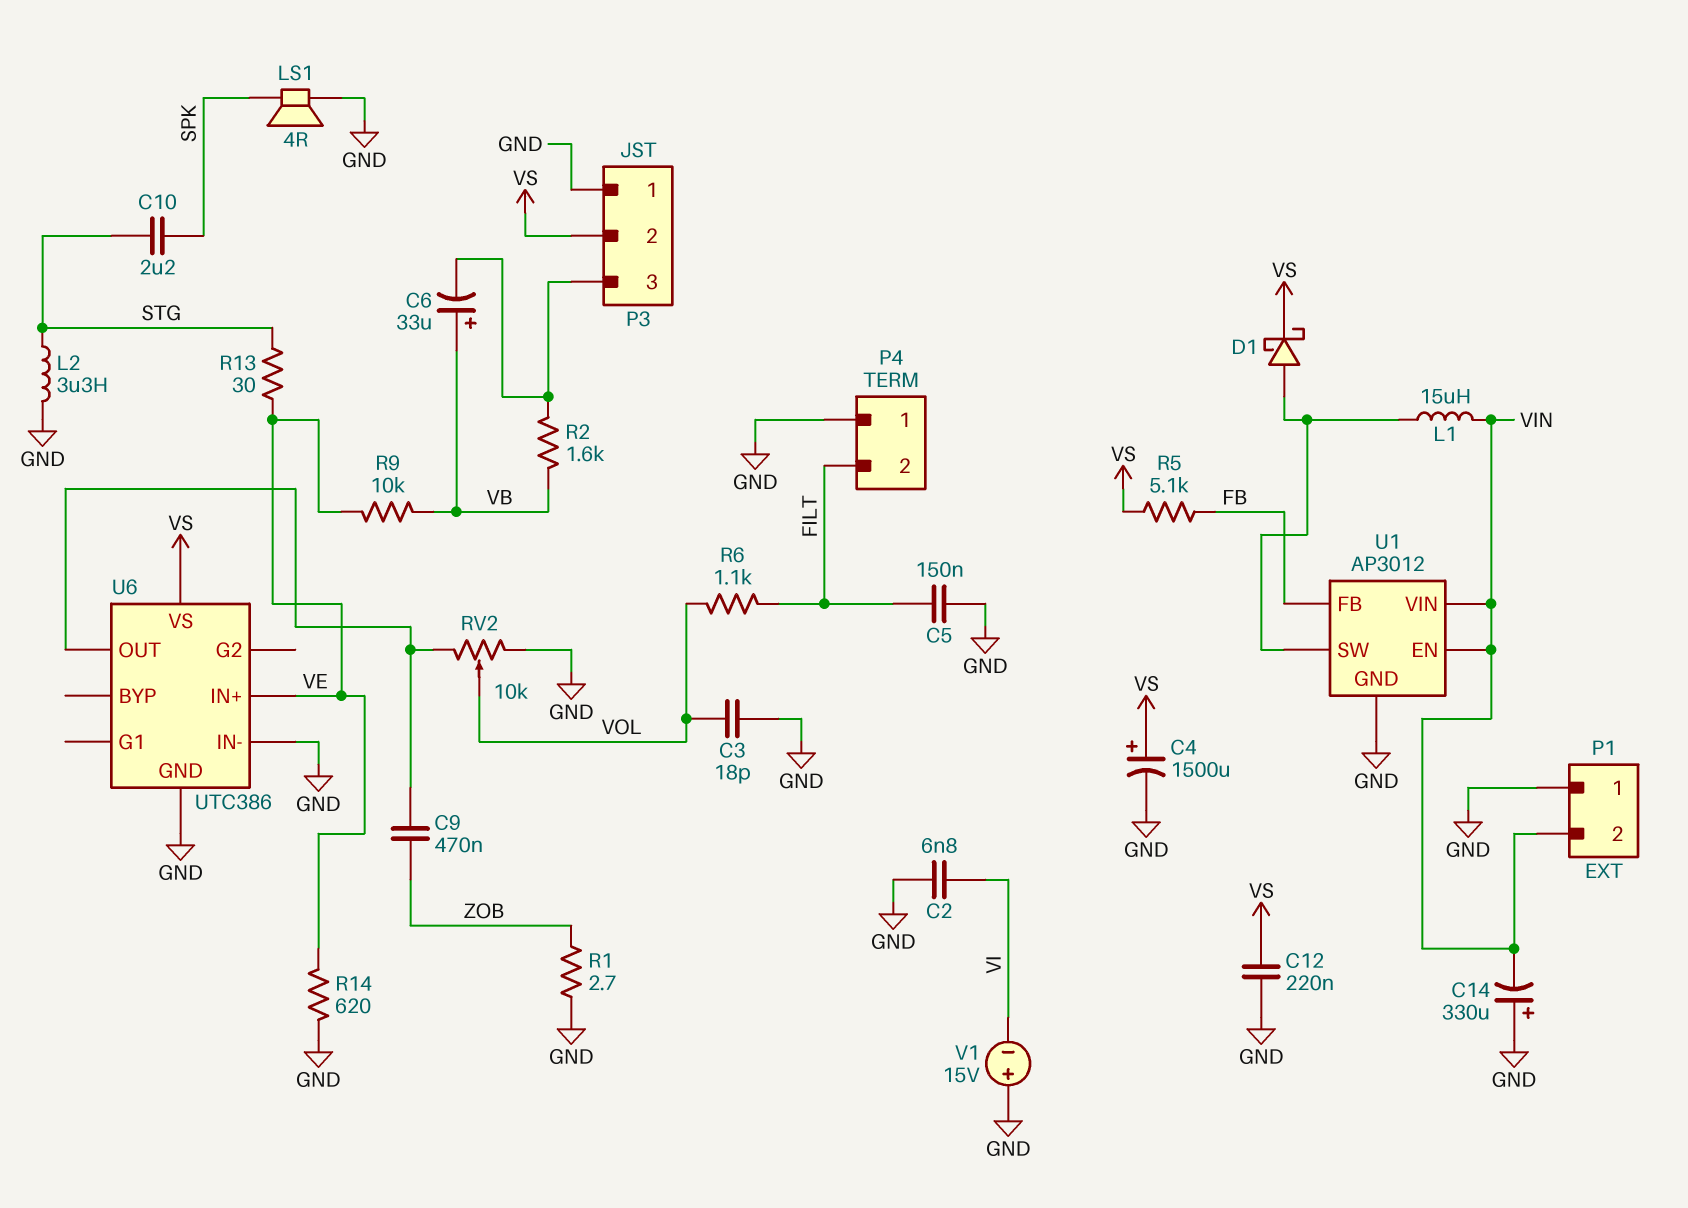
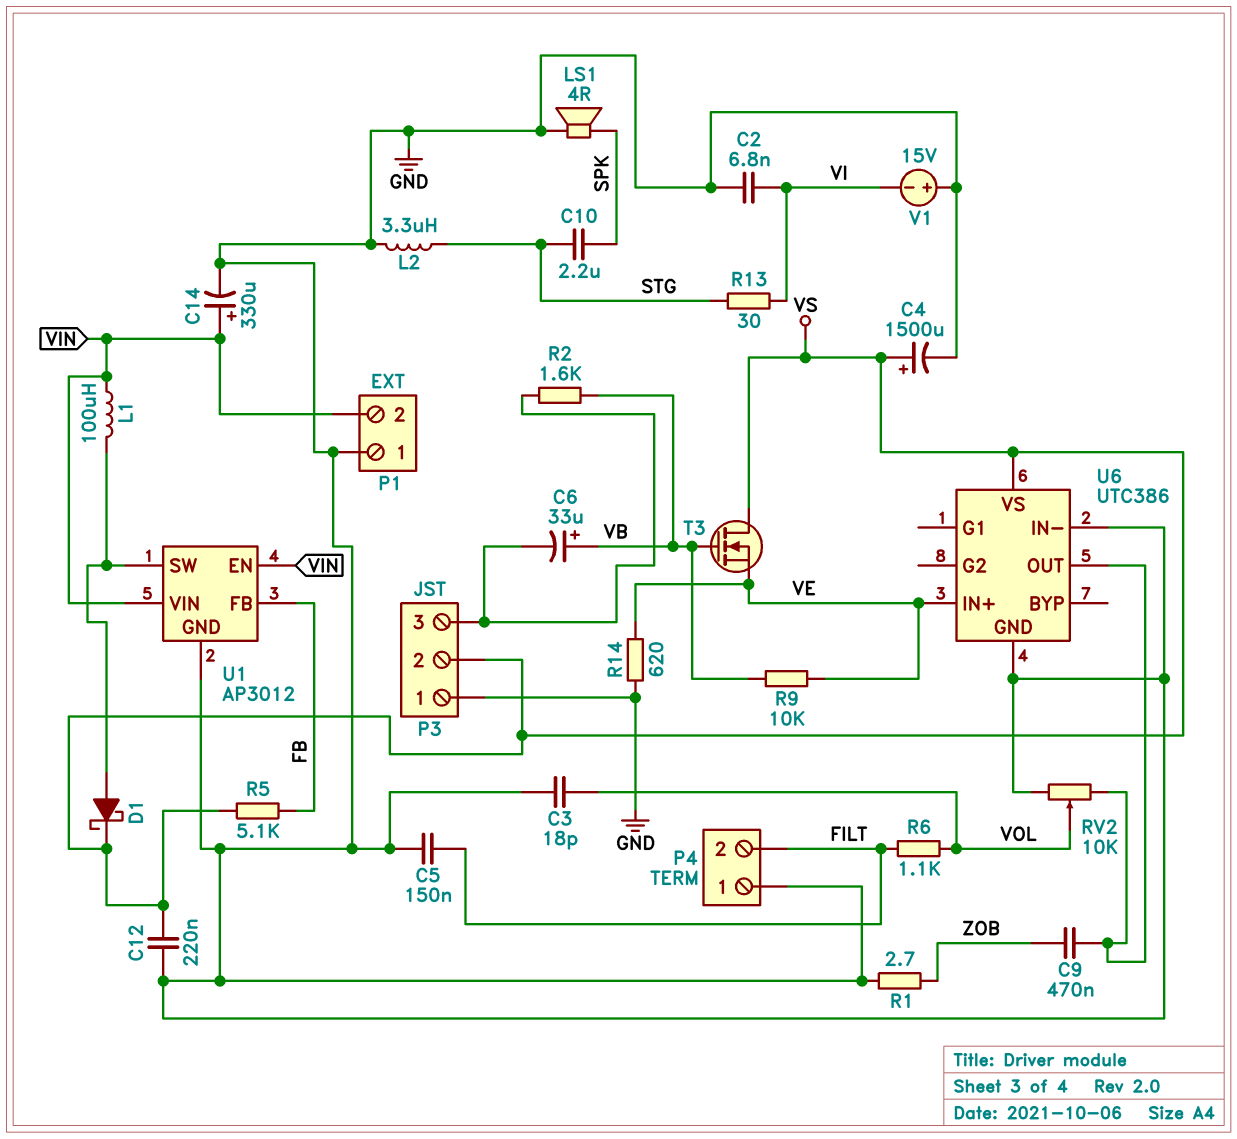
C14: 330uF (plus GND, minus VIN) -> 330uF (plus VIN, minus GND)
L1: 15uH (U1/SW, VIN) -> 100uH (U1/SW, VIN)
R13: 30 (STG, VE) -> 30 (STG, VI)
T3: none -> NMOS (G VB, D VS, S VE)

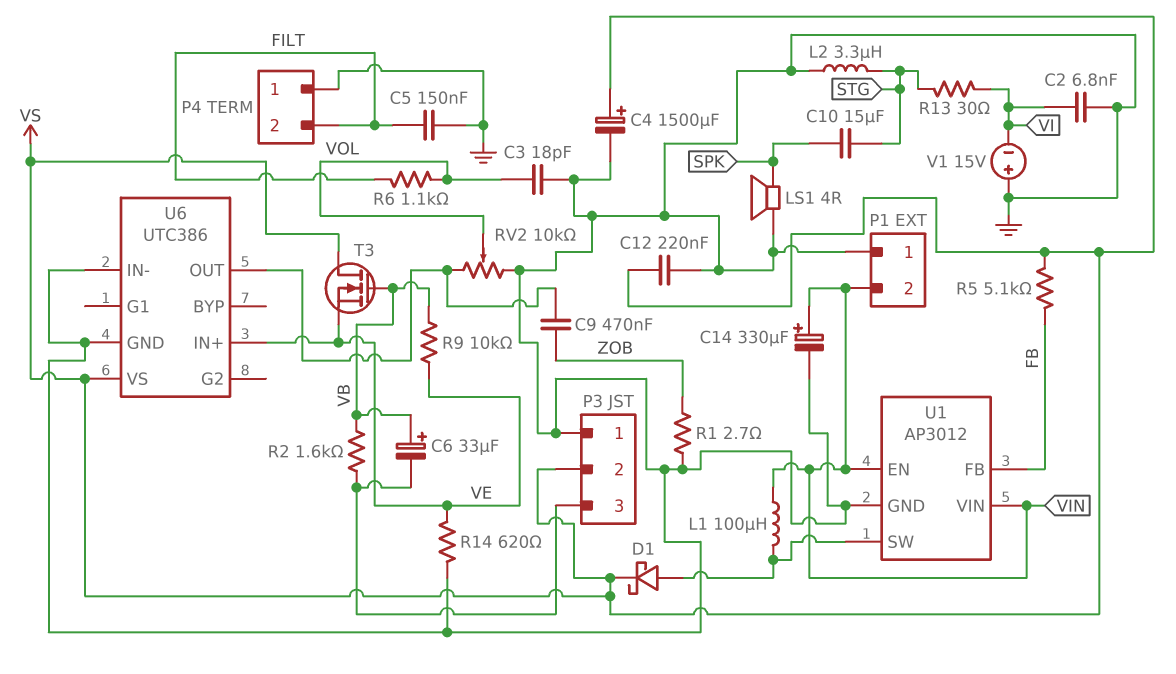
C10: 2.2uF (SPK, STG) -> 15uF (SPK, STG)

